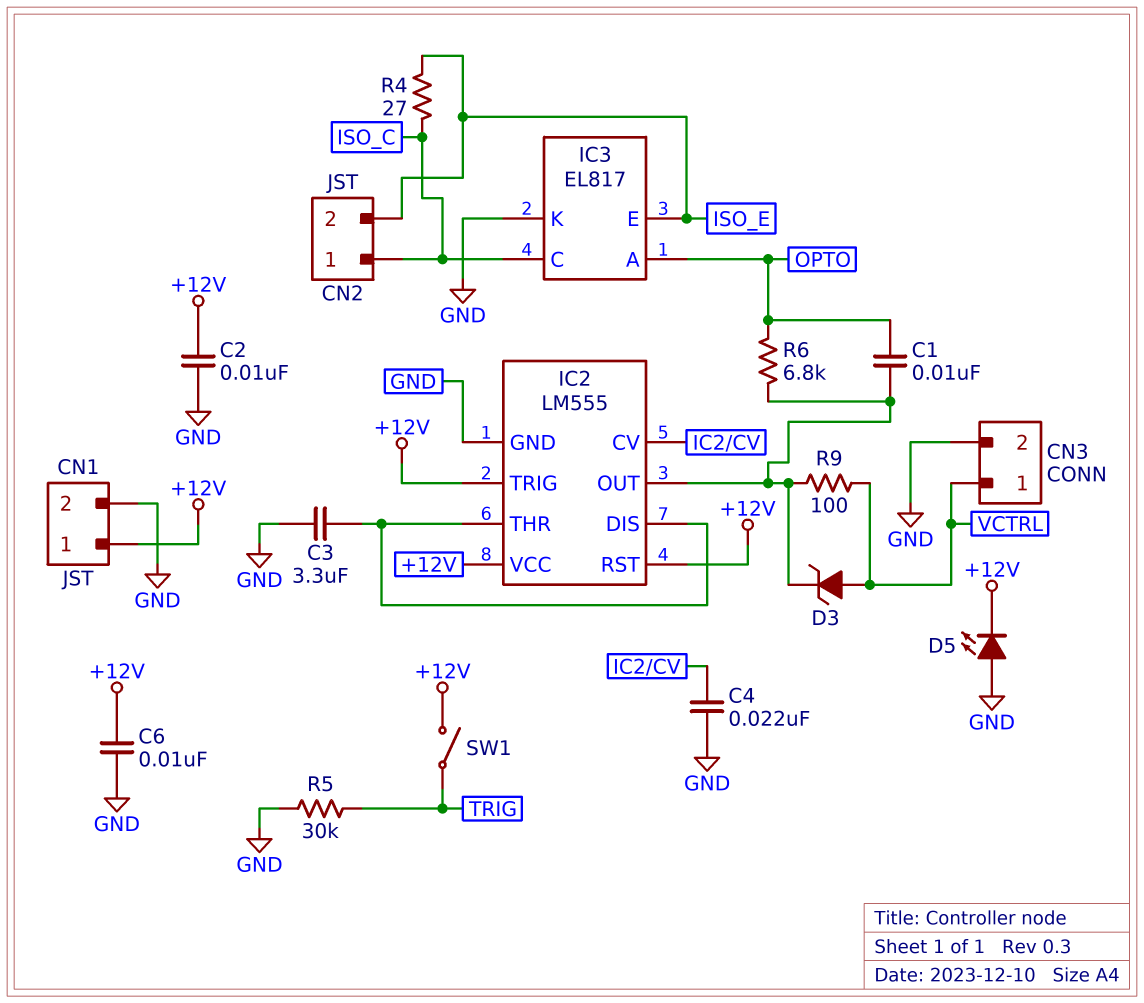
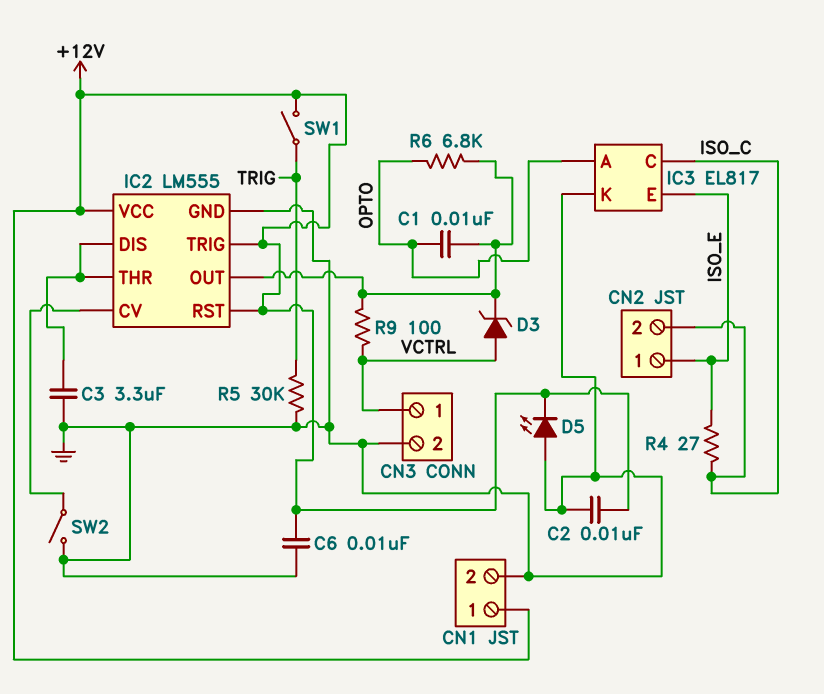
C4: 22nF (GND, IC2/CV) -> none
CN2 pin 1: ISO_C -> ISO_E
CN2 pin 2: ISO_E -> ISO_C
SW2: none -> switch (GND, IC2/CV)

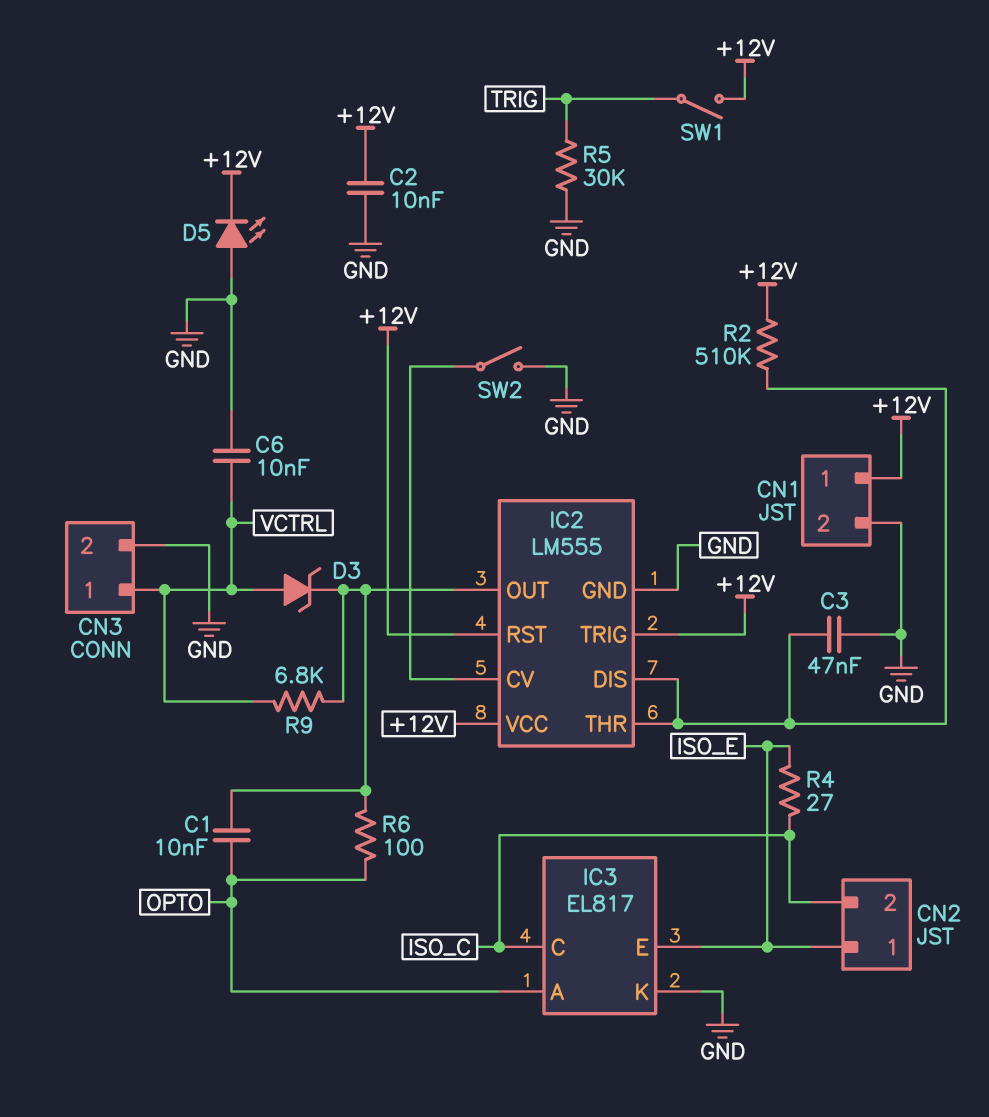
C3: 3.3uF (GND, IC2/DIS) -> 47nF (GND, IC2/DIS)
C6: 10nF (+12V, GND) -> 10nF (GND, VCTRL)
R2: none -> 510k (+12V, IC2/DIS)
R6: 6.8k (IC2/OUT, OPTO) -> 100 (IC2/OUT, OPTO)
R9: 100 (IC2/OUT, VCTRL) -> 6.8k (IC2/OUT, VCTRL)

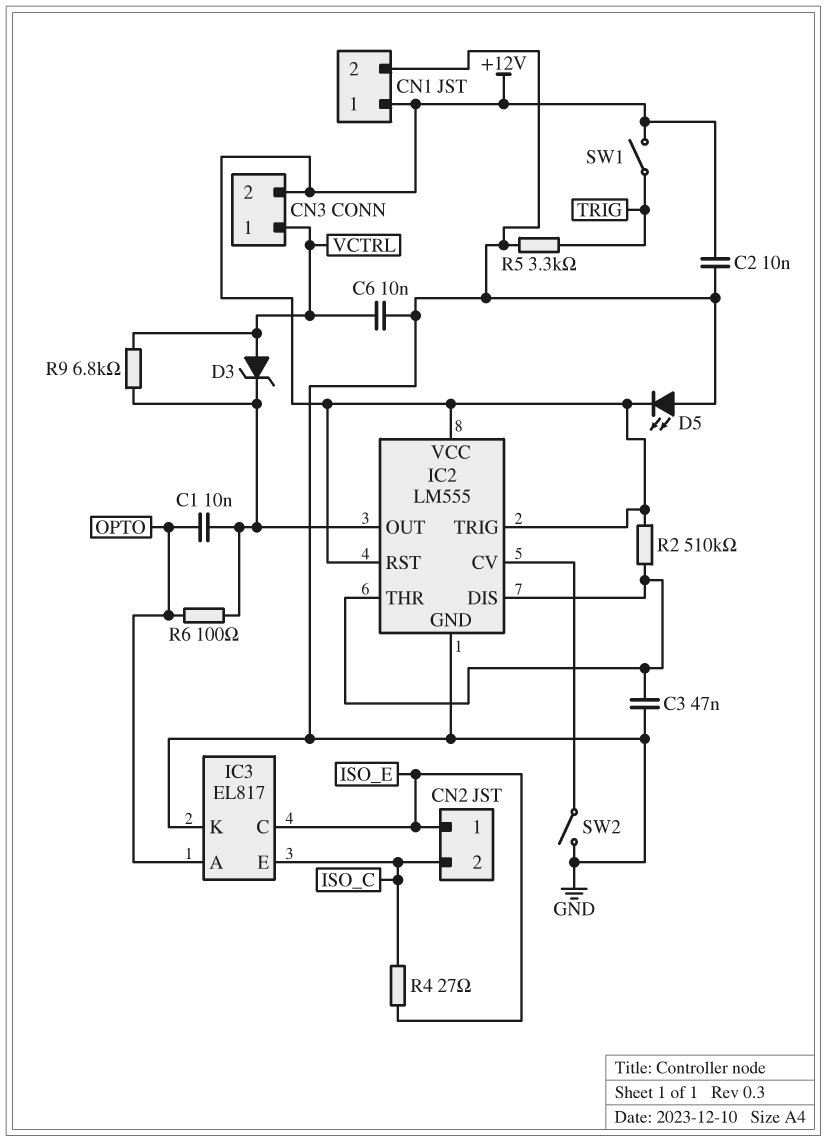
CN3 pin 2: GND -> +12V
IC3 pin C: ISO_C -> ISO_E
IC3 pin E: ISO_E -> ISO_C
R5: 30k (GND, TRIG) -> 3.3k (GND, TRIG)

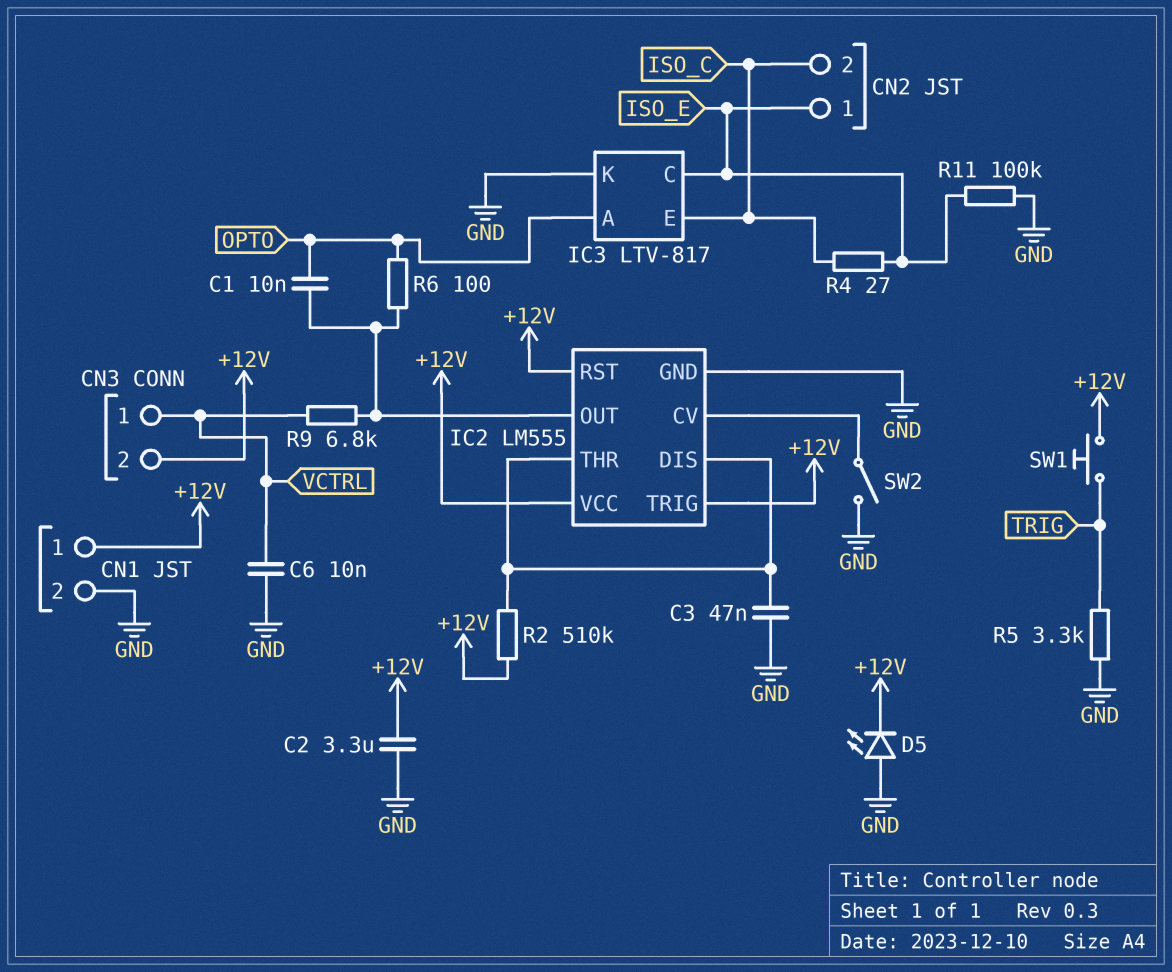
C2: 10nF (+12V, GND) -> 3.3uF (+12V, GND)
D3: zener (A VCTRL, K IC2/OUT) -> none
IC3: EL817 -> LTV-817
R11: none -> 100k (GND, ISO_E)
SW1: switch (+12V, TRIG) -> button (+12V, TRIG)

